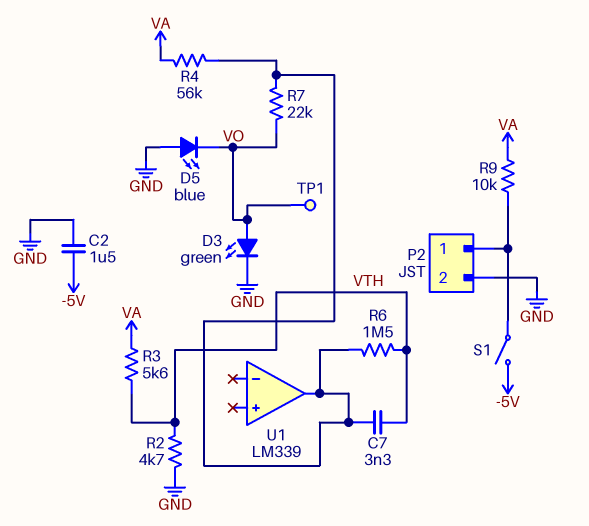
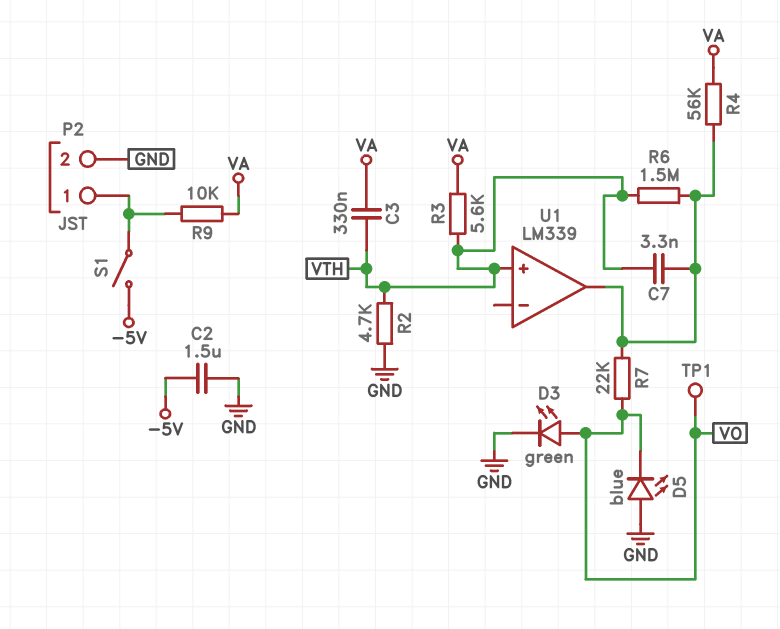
C3: none -> 330nF (VA, VTH)
U1 pin in+: none -> VTH

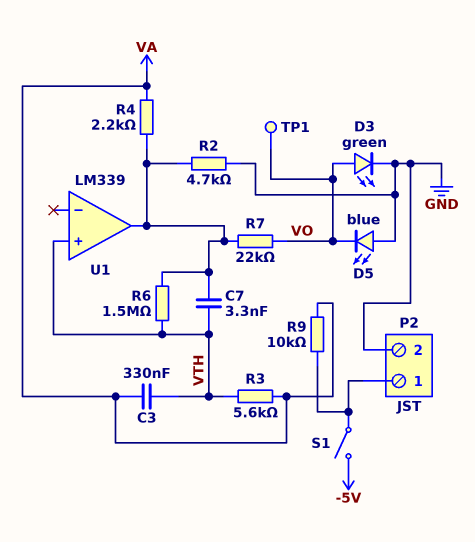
C2: 1.5uF (-5V, GND) -> none
R2: 4.7k (GND, VTH) -> 4.7k (GND, U1/out)
R4: 56k (U1/out, VA) -> 2.2k (U1/out, VA)

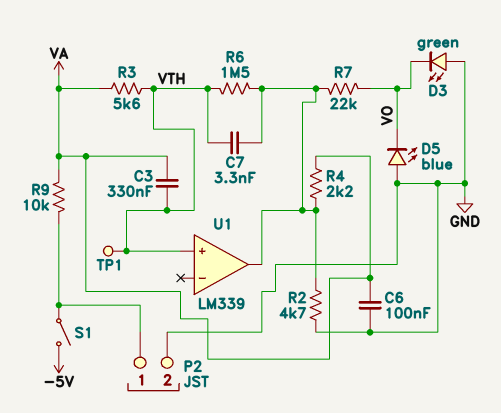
C6: none -> 100nF (GND, VA)
D3: LED green (A VO, K GND) -> LED green (A GND, K VO)
TP1: test point (VO) -> test point (VTH)

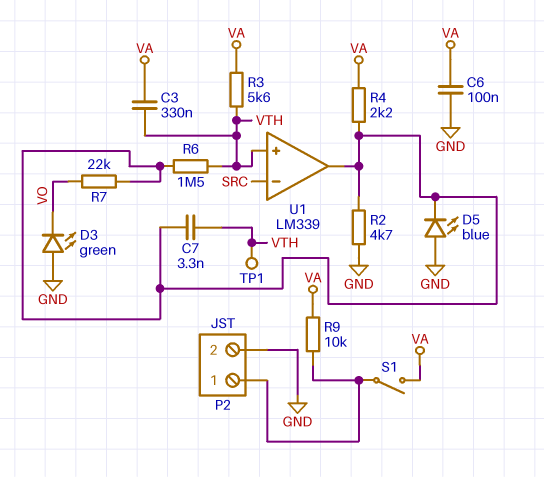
D5: LED blue (A GND, K VO) -> LED blue (A GND, K U1/out)
S1: switch (-5V, P2/1) -> switch (P2/1, VA)
U1 pin in-: none -> SRC

